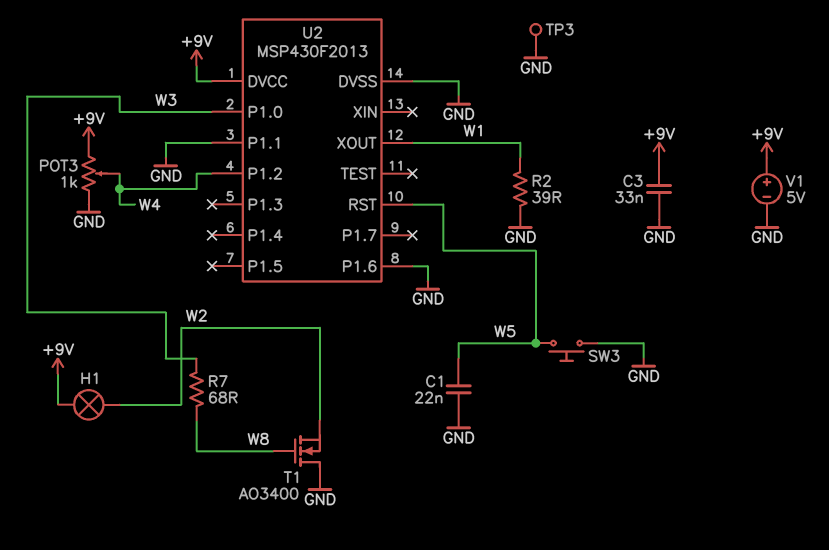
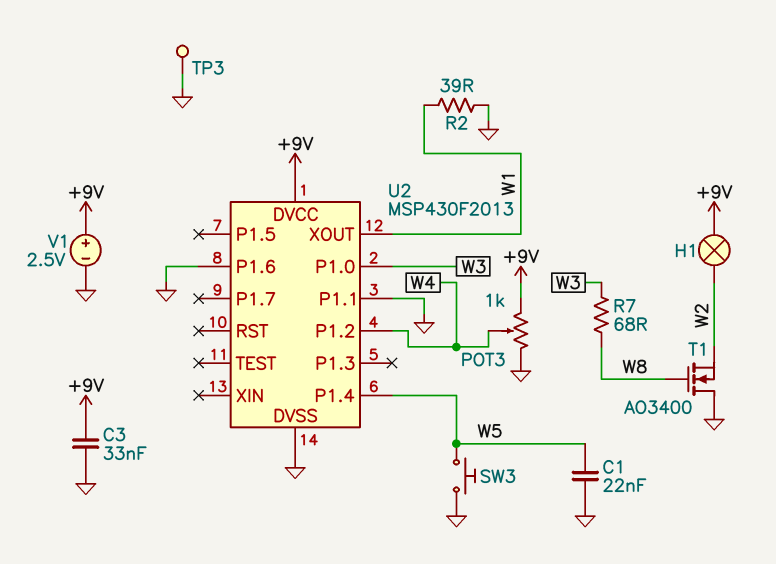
U2 pin P1.4: none -> W5
U2 pin RST: W5 -> none
V1: 5V (plus +9V, minus GND) -> 2.5V (plus +9V, minus GND)

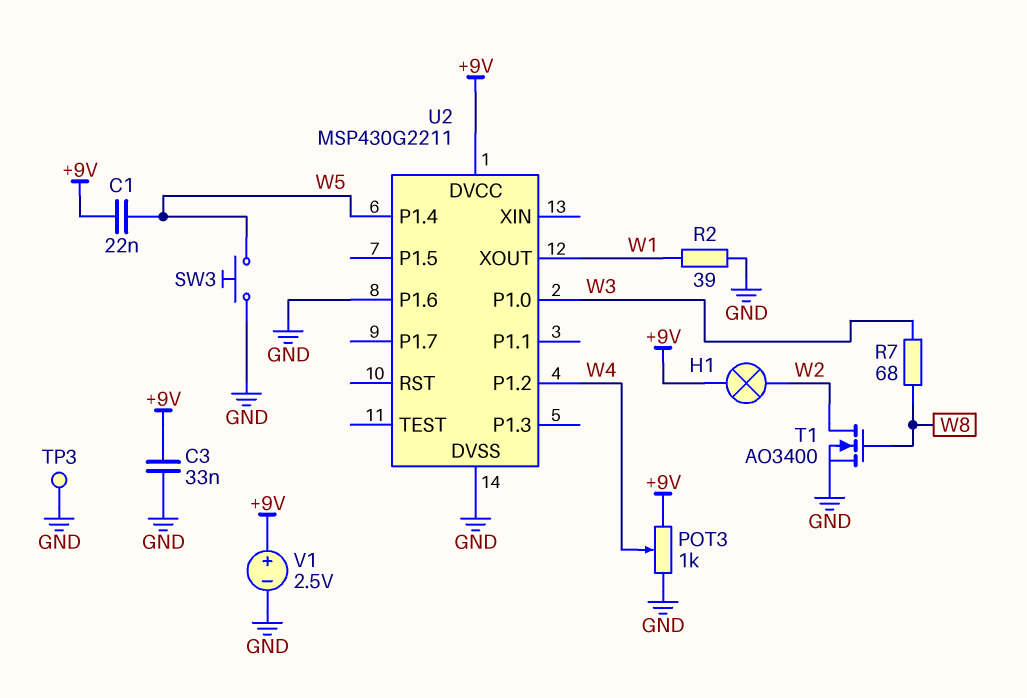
C1: 22nF (GND, W5) -> 22nF (+9V, W5)
T1: NMOS AO3400 (G W8, D GND, S W2) -> NMOS AO3400 (G W8, D W2, S GND)
U2: MSP430F2013 -> MSP430G2211
U2 pin P1.1: GND -> none

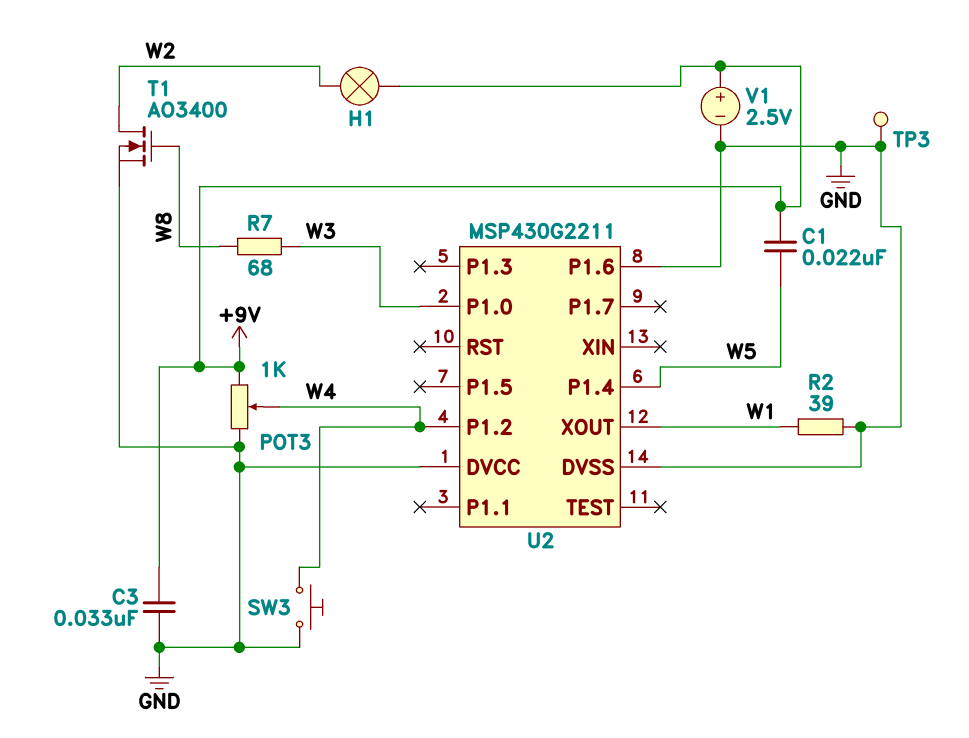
SW3: button (GND, W5) -> button (GND, W4)
U2 pin DVCC: +9V -> GND

